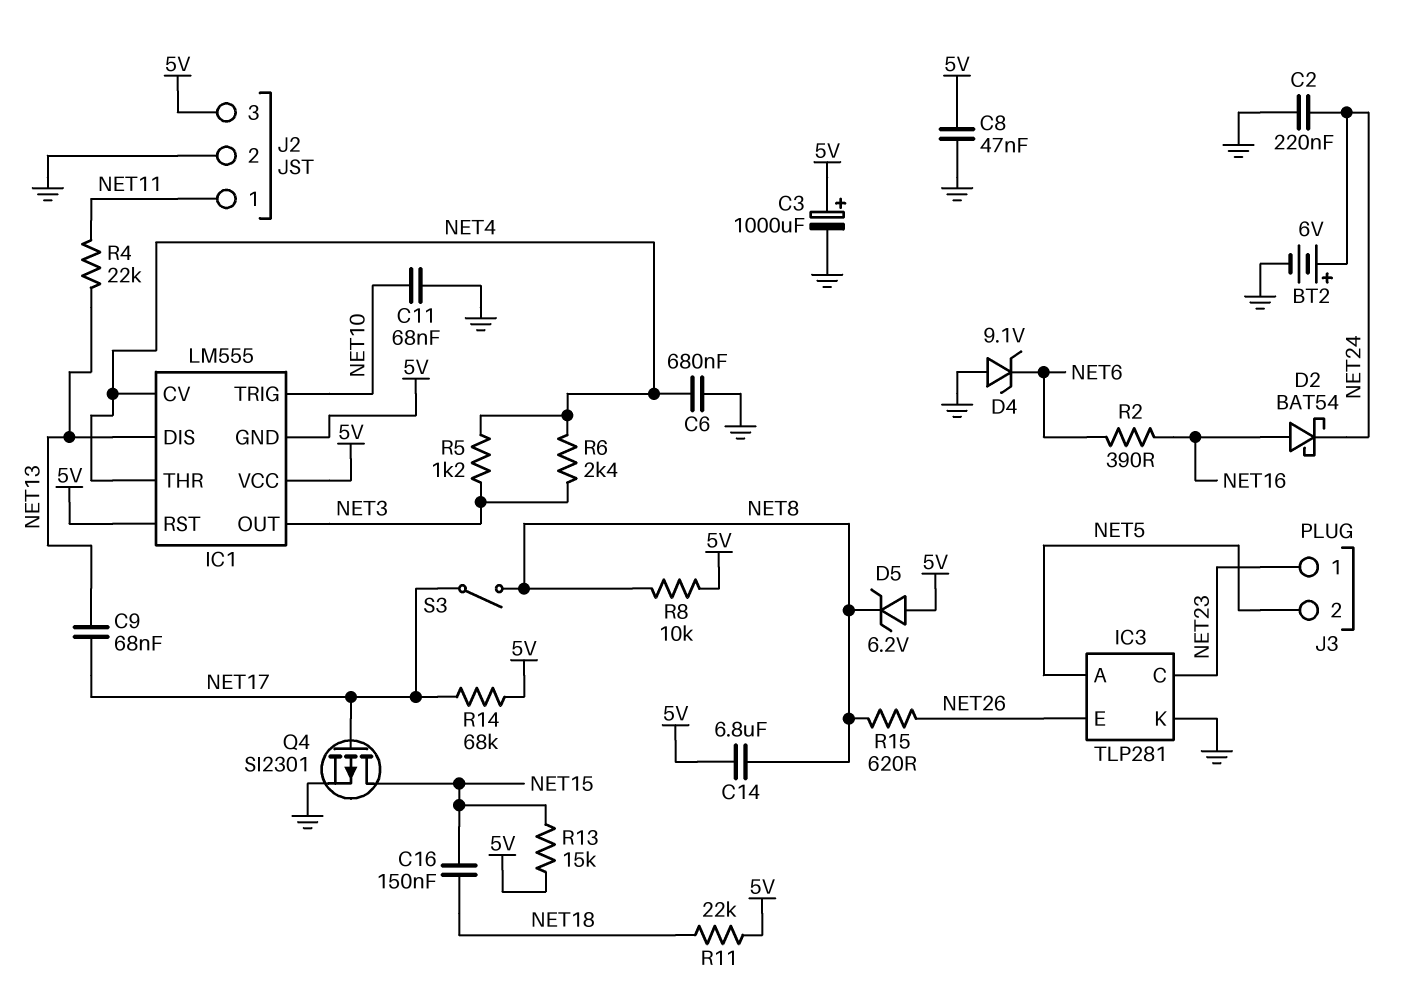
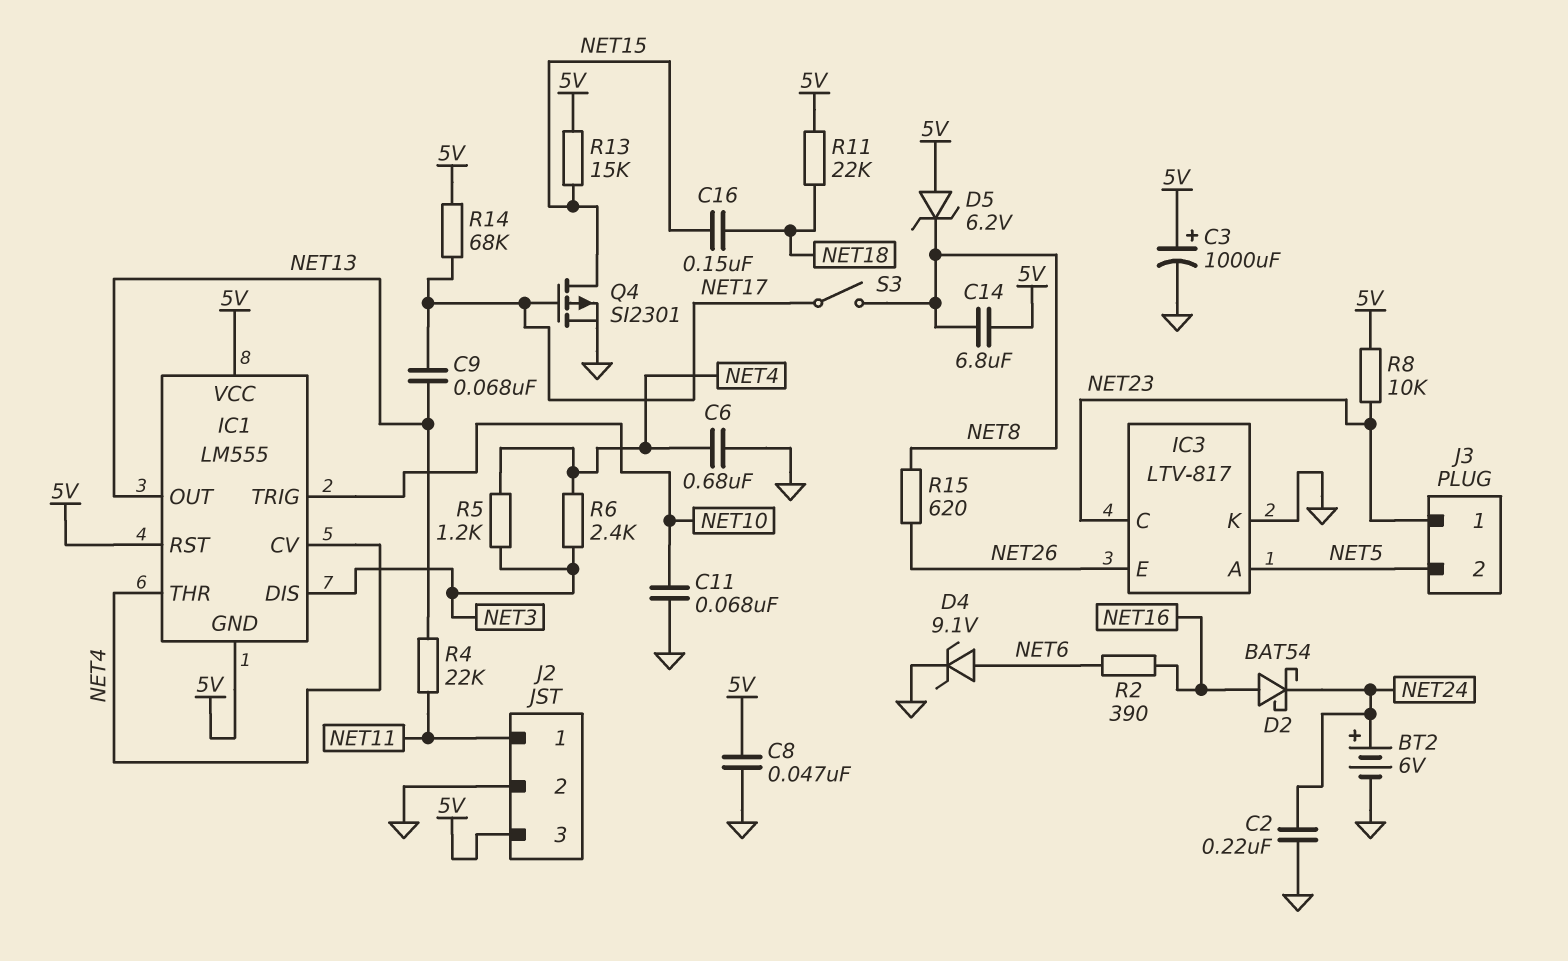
D4: zener 9.1V (A GND, K NET6) -> zener 9.1V (A NET6, K GND)
IC1 pin DIS: NET13 -> NET3
IC1 pin OUT: NET3 -> NET13
IC3: TLP281 -> LTV-817
R8: 10k (5V, NET8) -> 10k (5V, NET23)

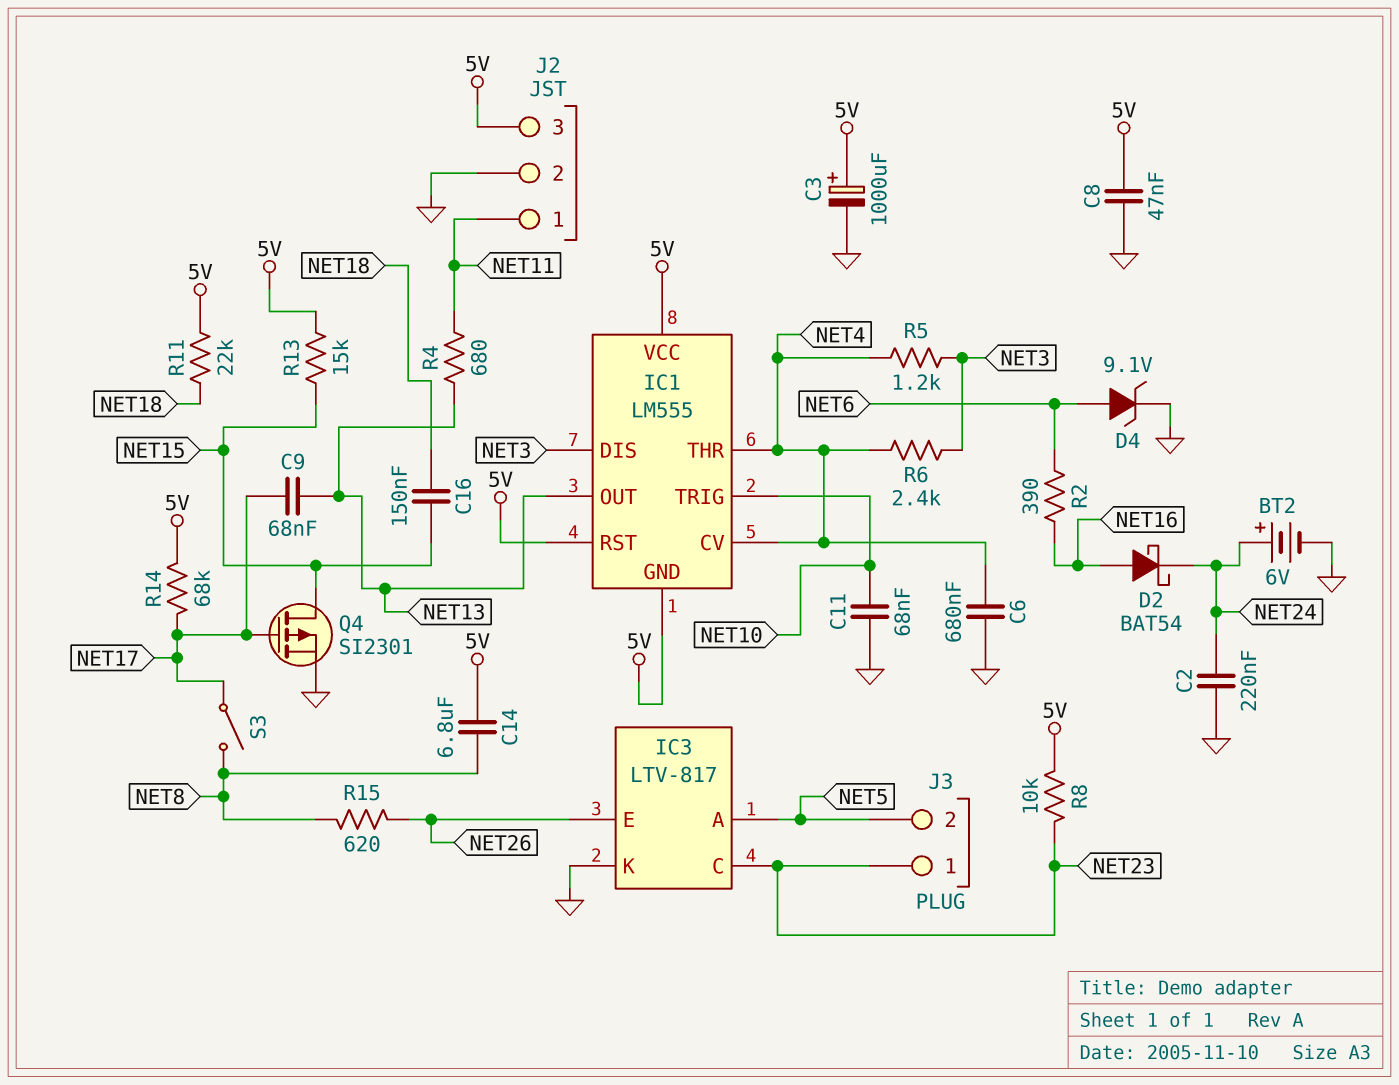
D5: zener 6.2V (A 5V, K NET8) -> none
R4: 22k (NET11, NET13) -> 680 (NET11, NET13)

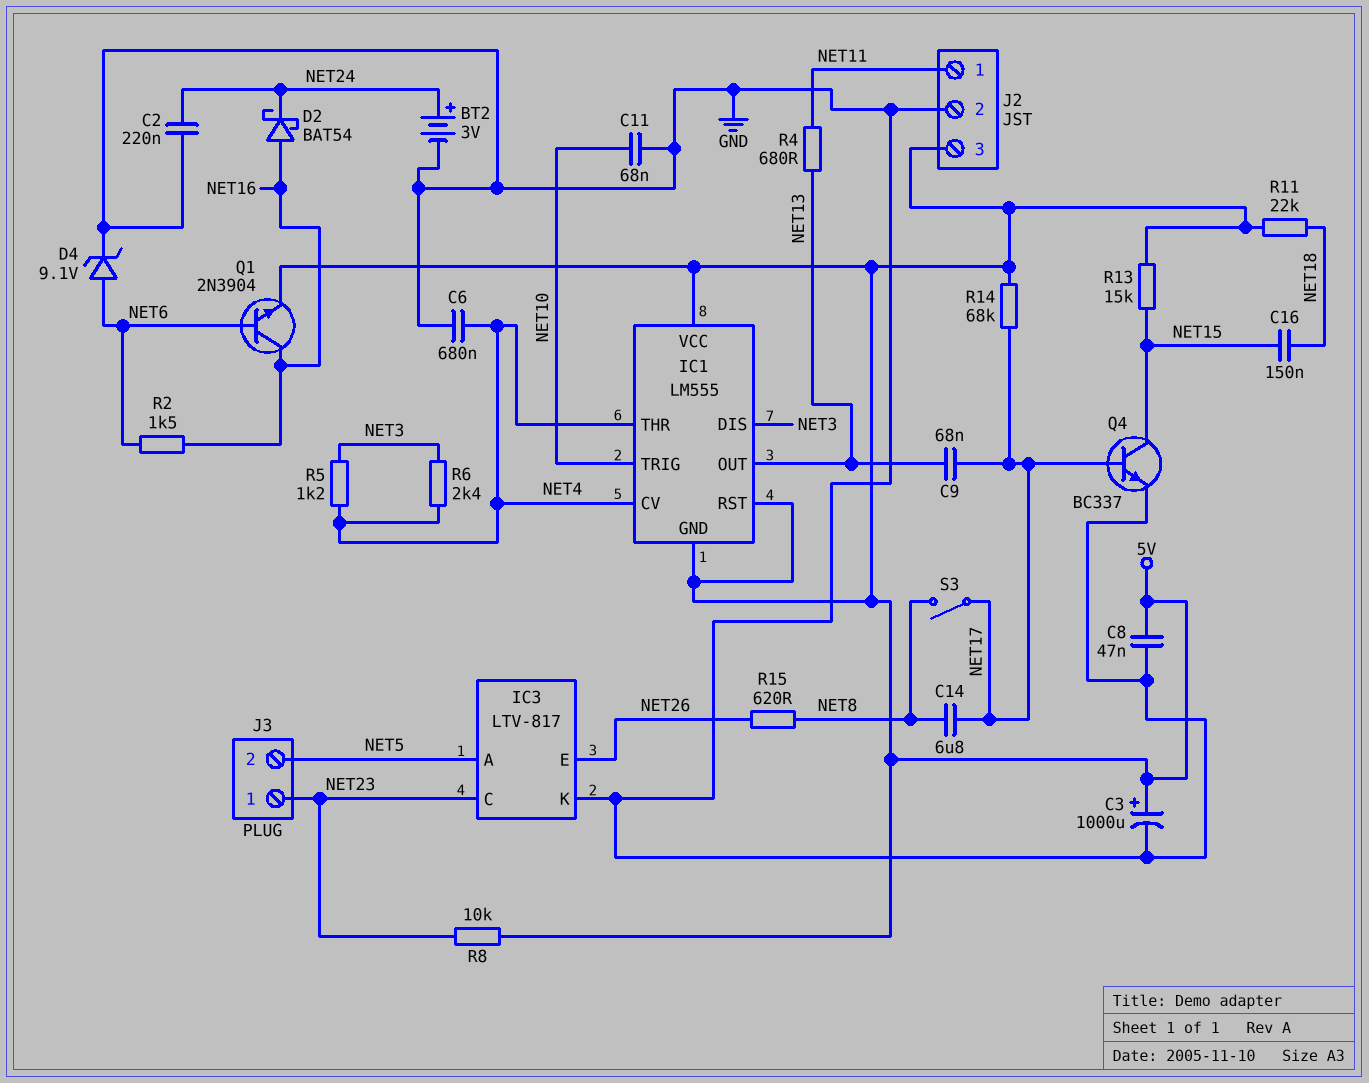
BT2: 6V (plus NET24, minus GND) -> 3V (plus NET24, minus GND)
C14: 6.8uF (5V, NET8) -> 6.8uF (NET8, NET17)
Q1: none -> NPN 2N3904 (B NET6, C NET16, E 5V)
Q4: PMOS SI2301 (G NET17, D NET15, S GND) -> NPN BC337 (B NET17, C NET15, E GND)
R2: 390 (NET6, NET16) -> 1.5k (NET6, NET16)

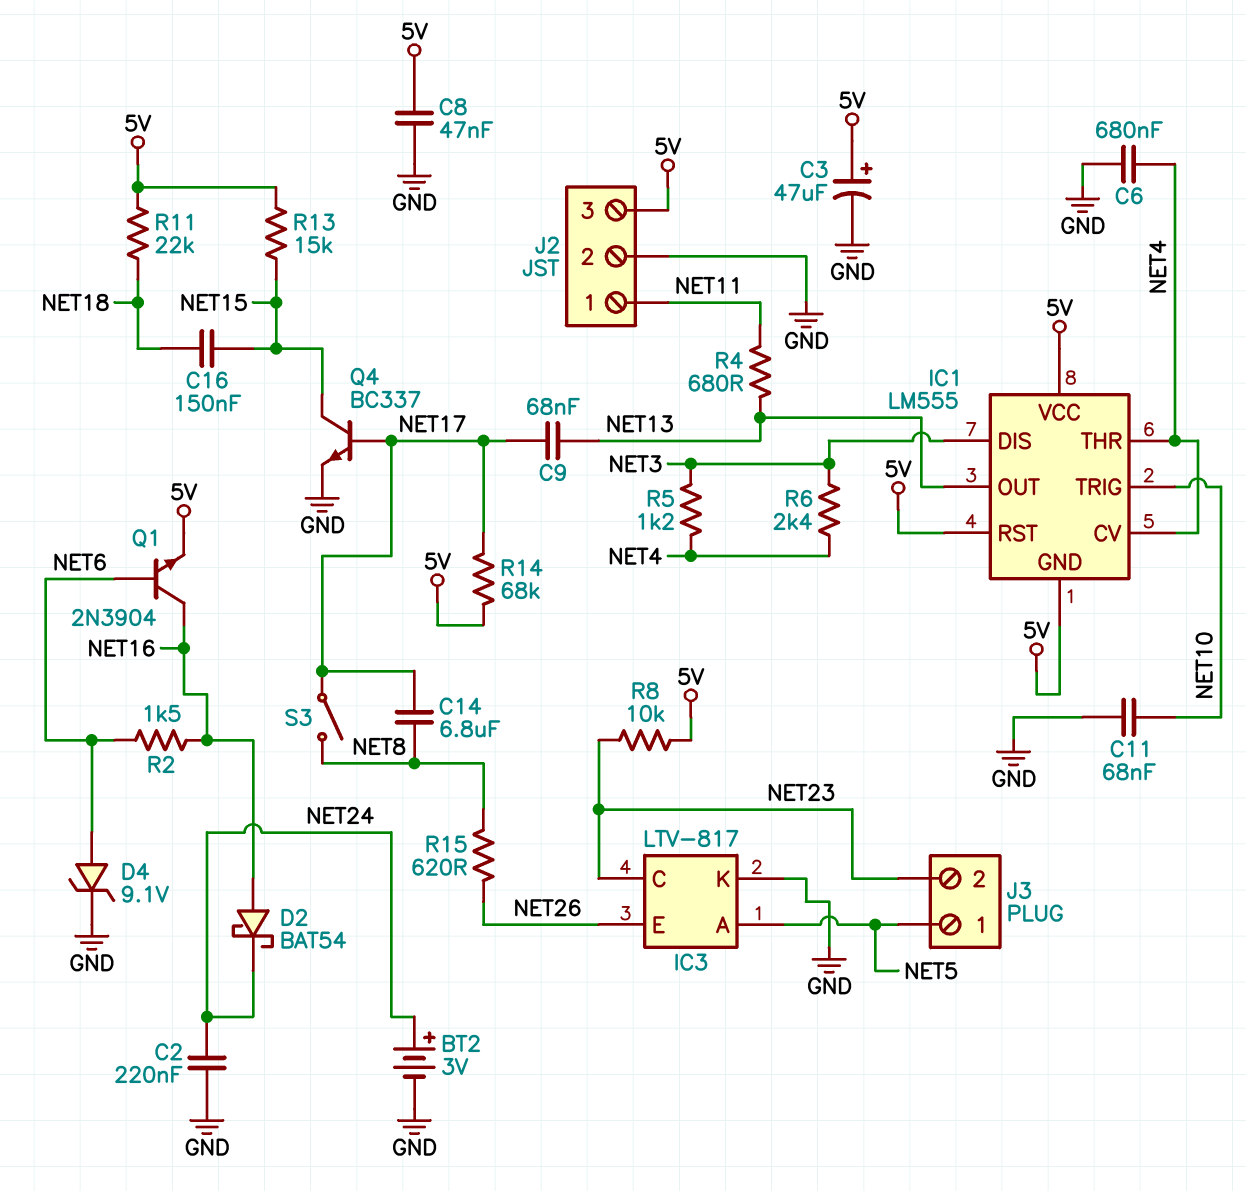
C3: 1000uF (plus 5V, minus GND) -> 47uF (plus 5V, minus GND)
J3 pin 1: NET23 -> NET5
J3 pin 2: NET5 -> NET23

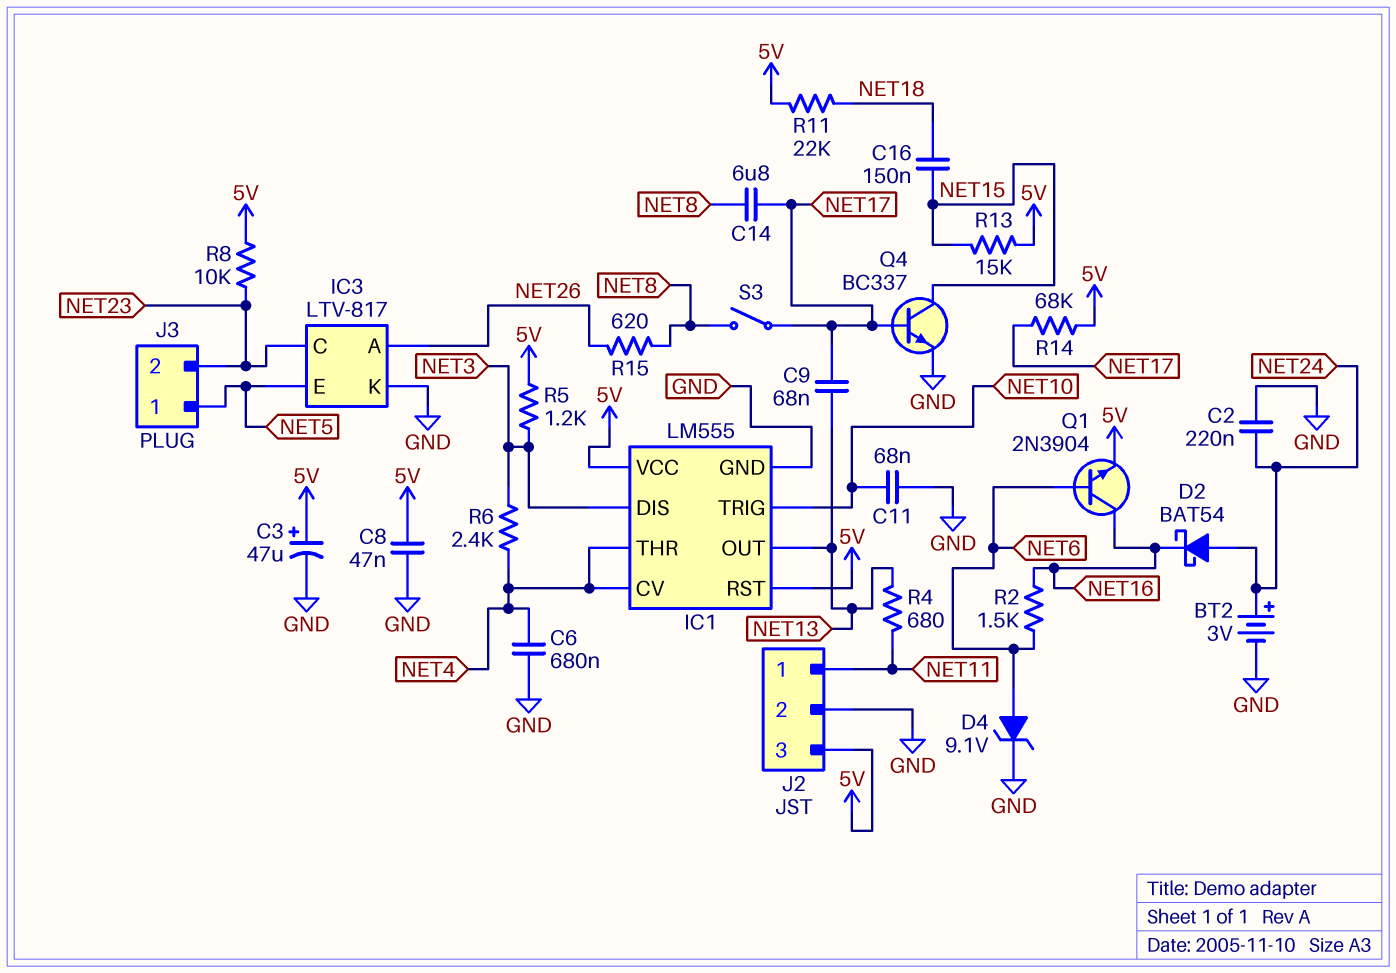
D2: schottky BAT54 (A NET16, K NET24) -> schottky BAT54 (A NET24, K NET16)
IC1 pin GND: 5V -> GND
IC3 pin A: NET5 -> NET26
IC3 pin E: NET26 -> NET5
R5: 1.2k (NET3, NET4) -> 1.2k (5V, NET3)

